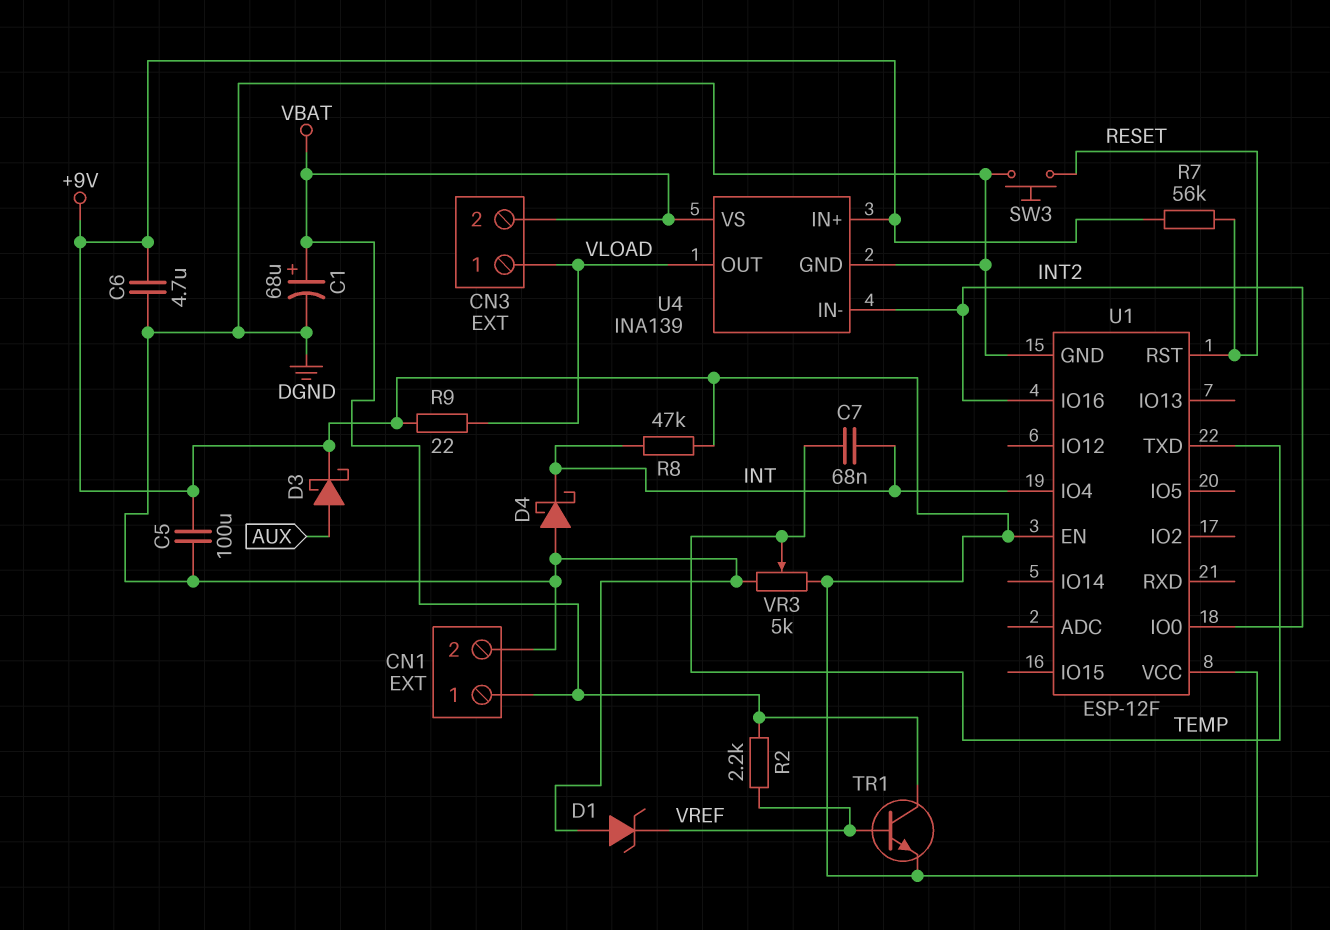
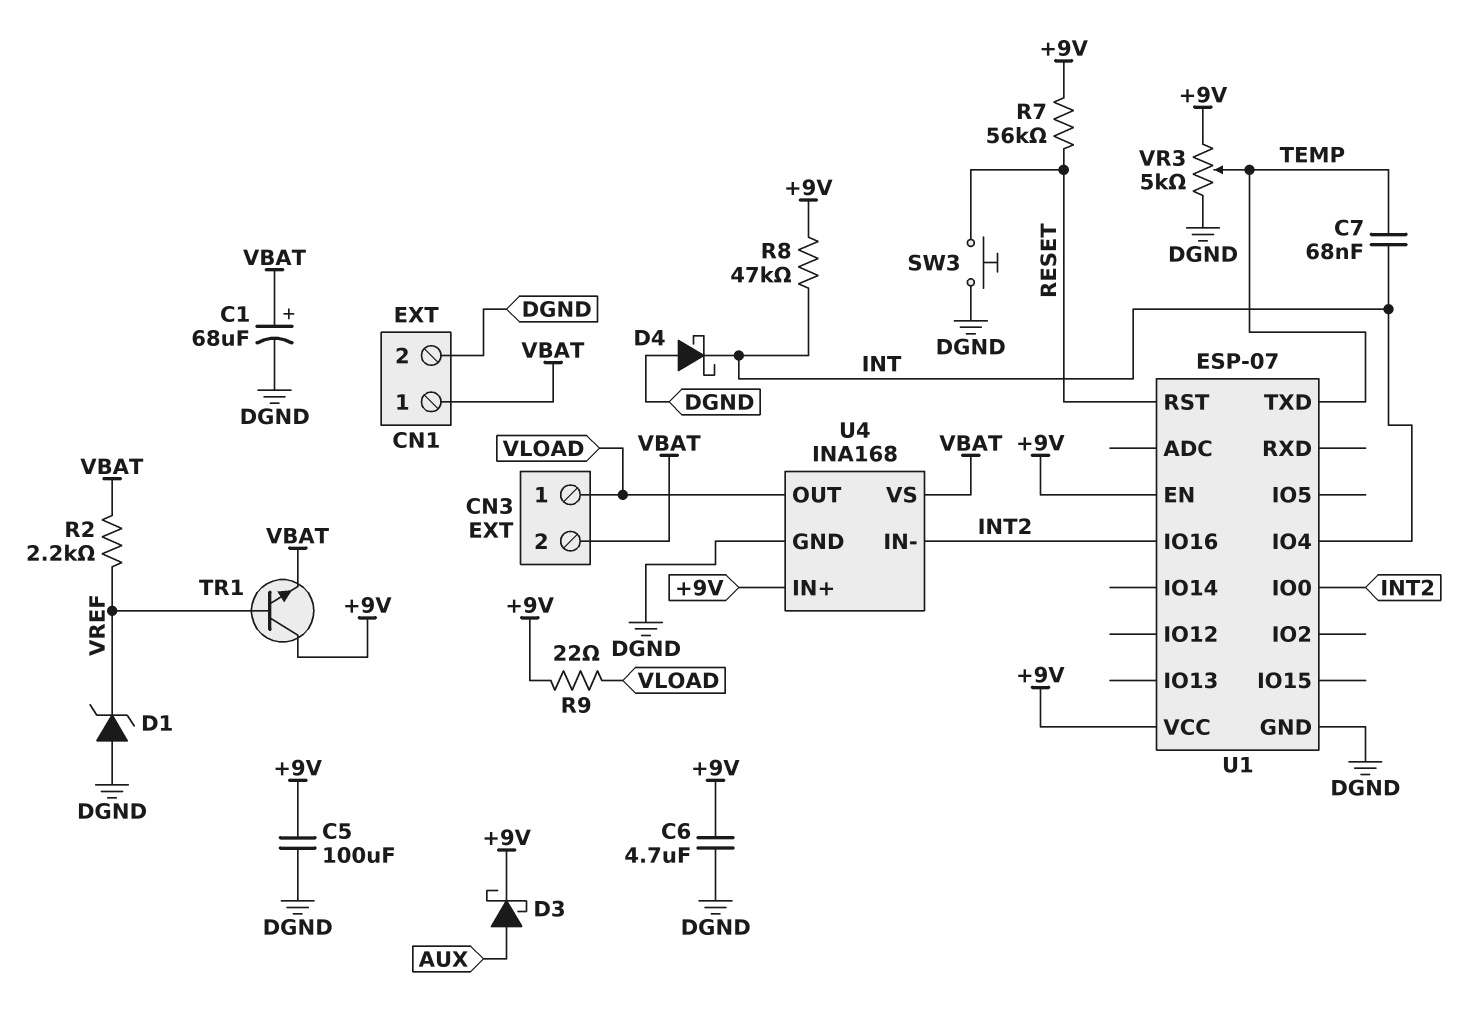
TR1: NPN (B VREF, C VBAT, E +9V) -> NPN (B VREF, C +9V, E VBAT)
U1: ESP-12F -> ESP-07
U4: INA139 -> INA168

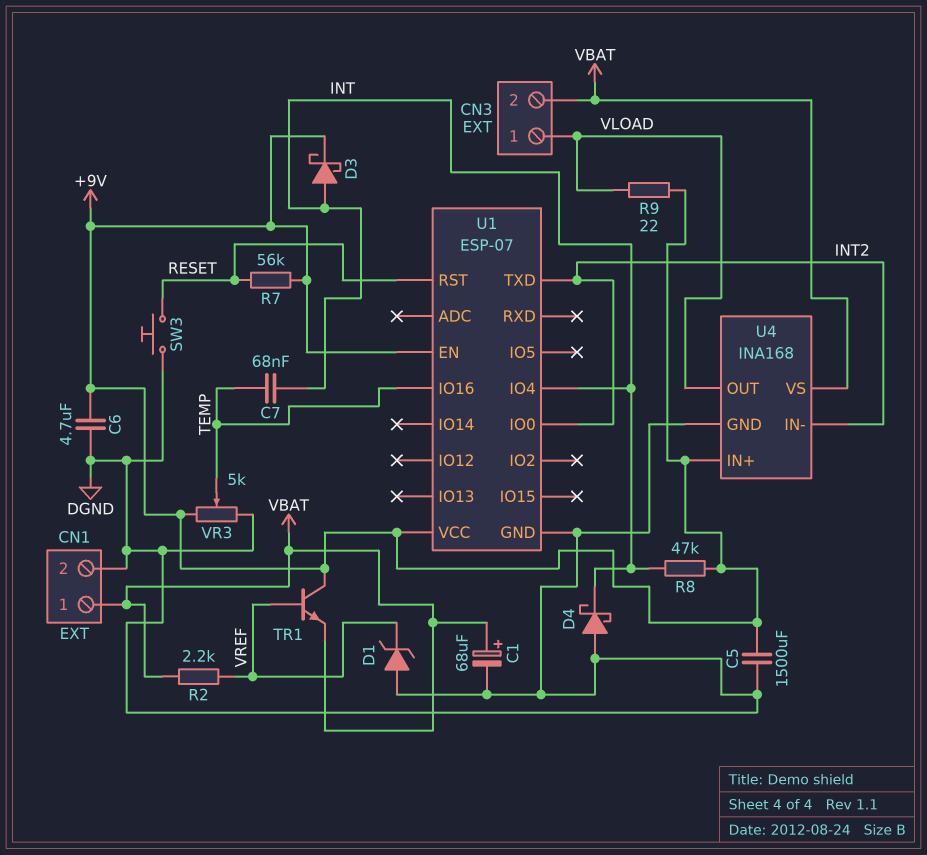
C5: 100uF (+9V, DGND) -> 1500uF (+9V, DGND)
D3: schottky (A AUX, K +9V) -> schottky (A INT, K +9V)
U1 pin IO16: INT2 -> TEMP
U1 pin TXD: TEMP -> INT2

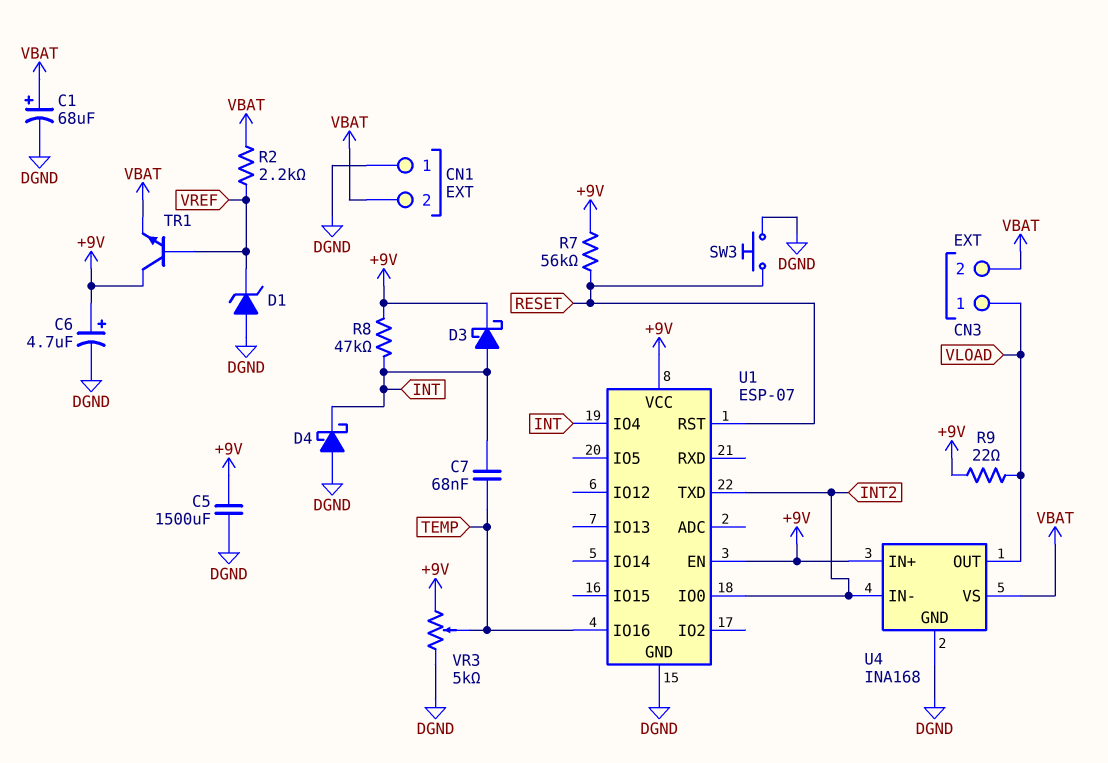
C6: 4.7uF (+9V, DGND) -> 4.7uF (plus +9V, minus DGND)
CN1 pin 1: VBAT -> DGND
CN1 pin 2: DGND -> VBAT

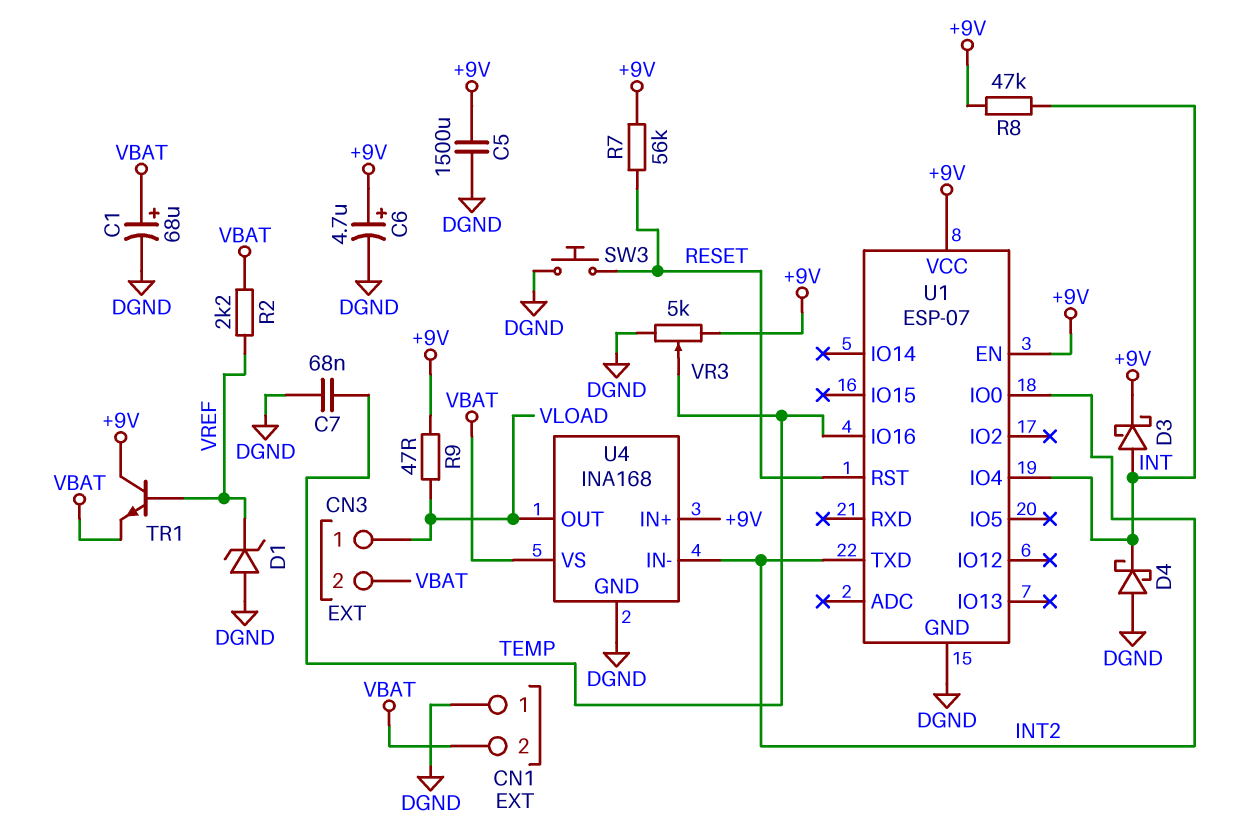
C7: 68nF (INT, TEMP) -> 68nF (DGND, TEMP)
R9: 22 (+9V, VLOAD) -> 47 (+9V, VLOAD)

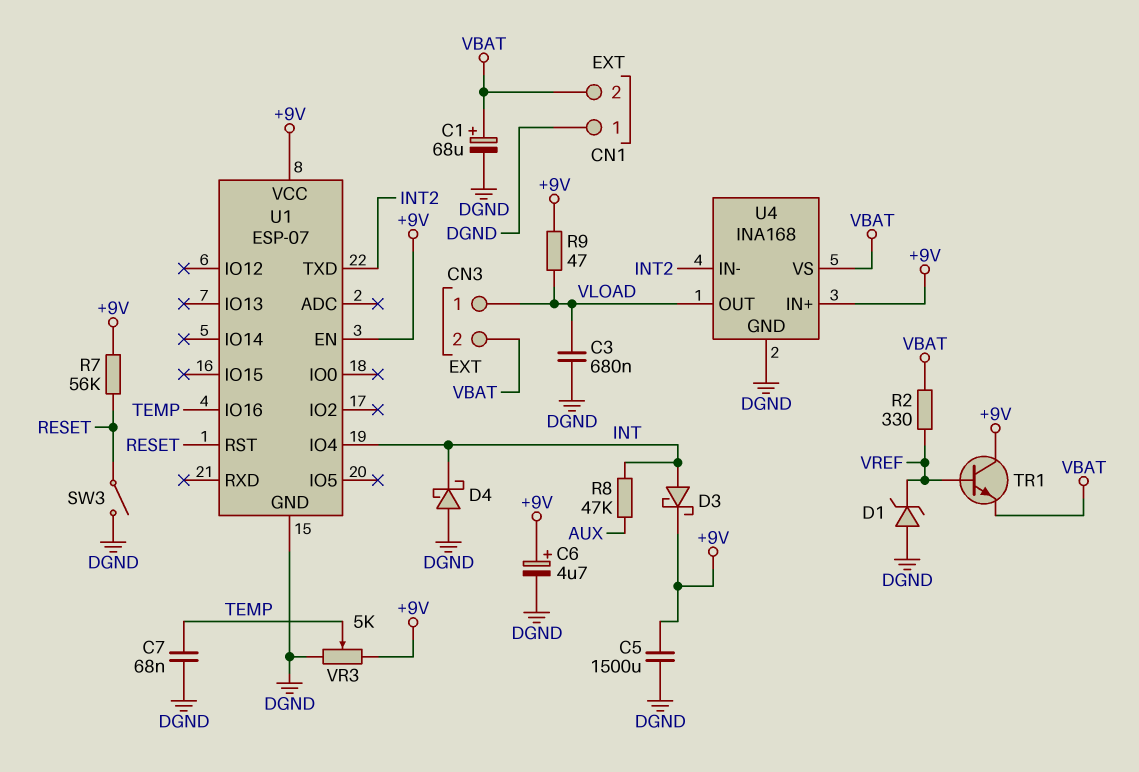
C3: none -> 680nF (DGND, VLOAD)
R2: 2.2k (VBAT, VREF) -> 330 (VBAT, VREF)
R8: 47k (+9V, INT) -> 47k (AUX, INT)
SW3: button (DGND, RESET) -> switch (DGND, RESET)
U1 pin IO0: INT2 -> none

